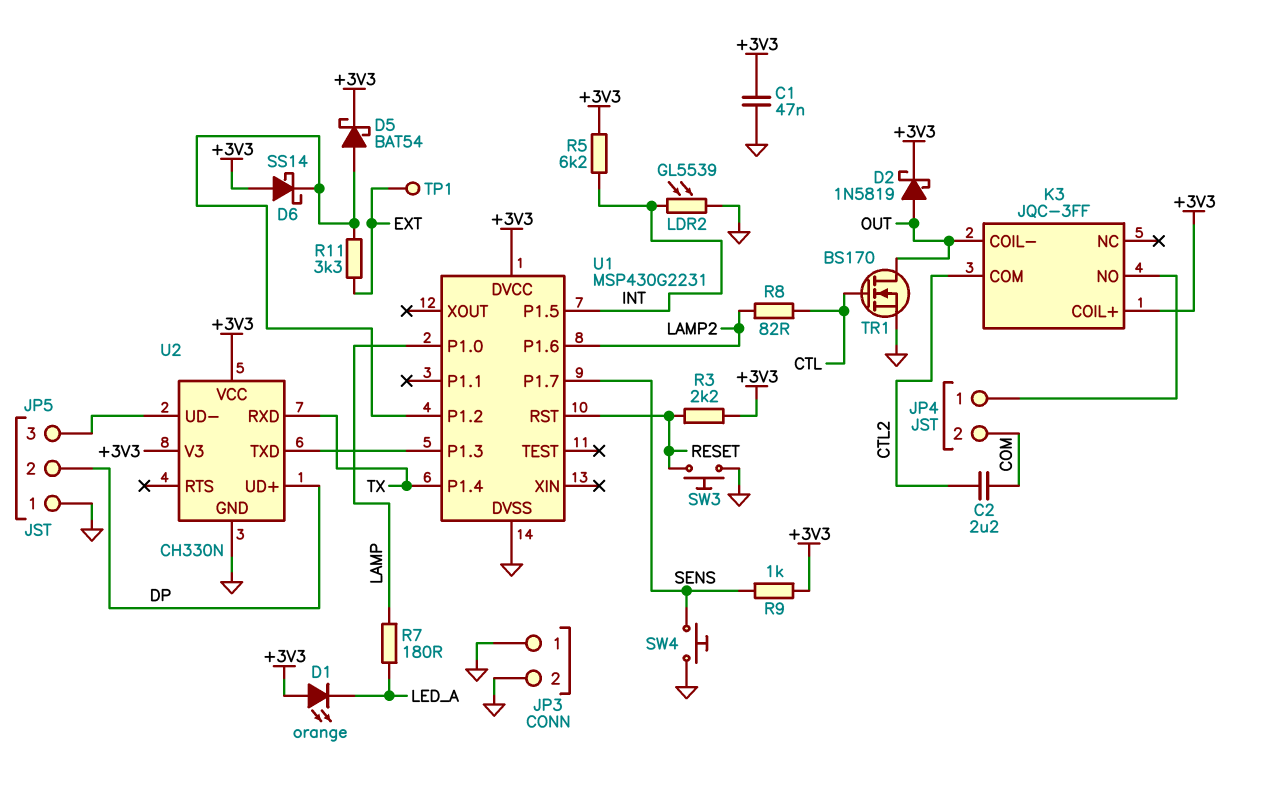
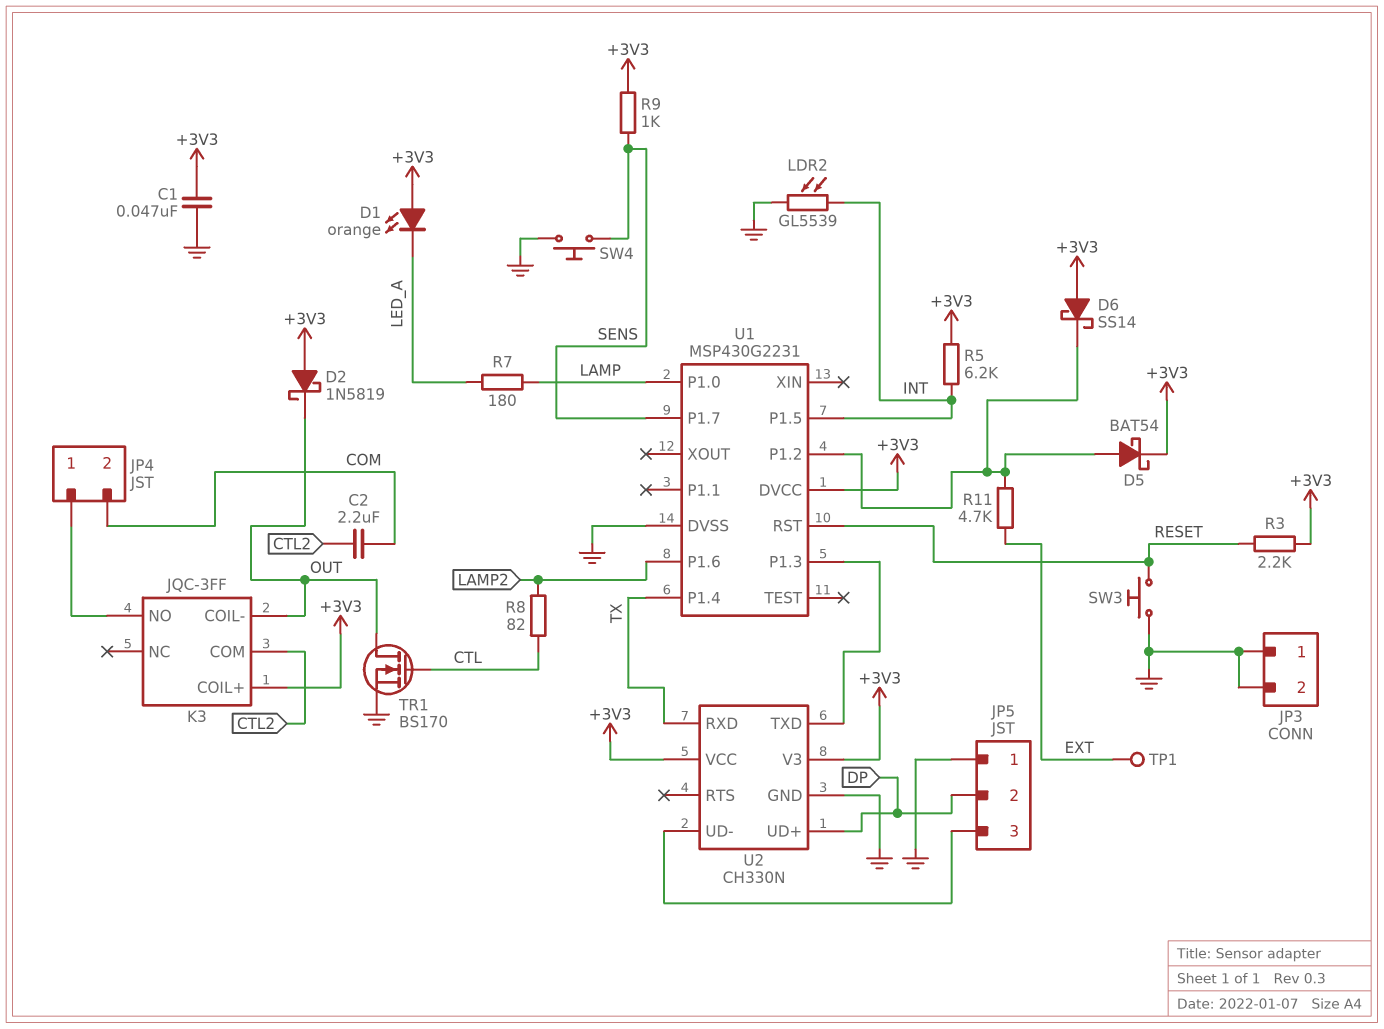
D2: schottky 1N5819 (A OUT, K +3V3) -> schottky 1N5819 (A +3V3, K OUT)
R11: 3.3k (EXT, U1/P1.2) -> 4.7k (EXT, U1/P1.2)

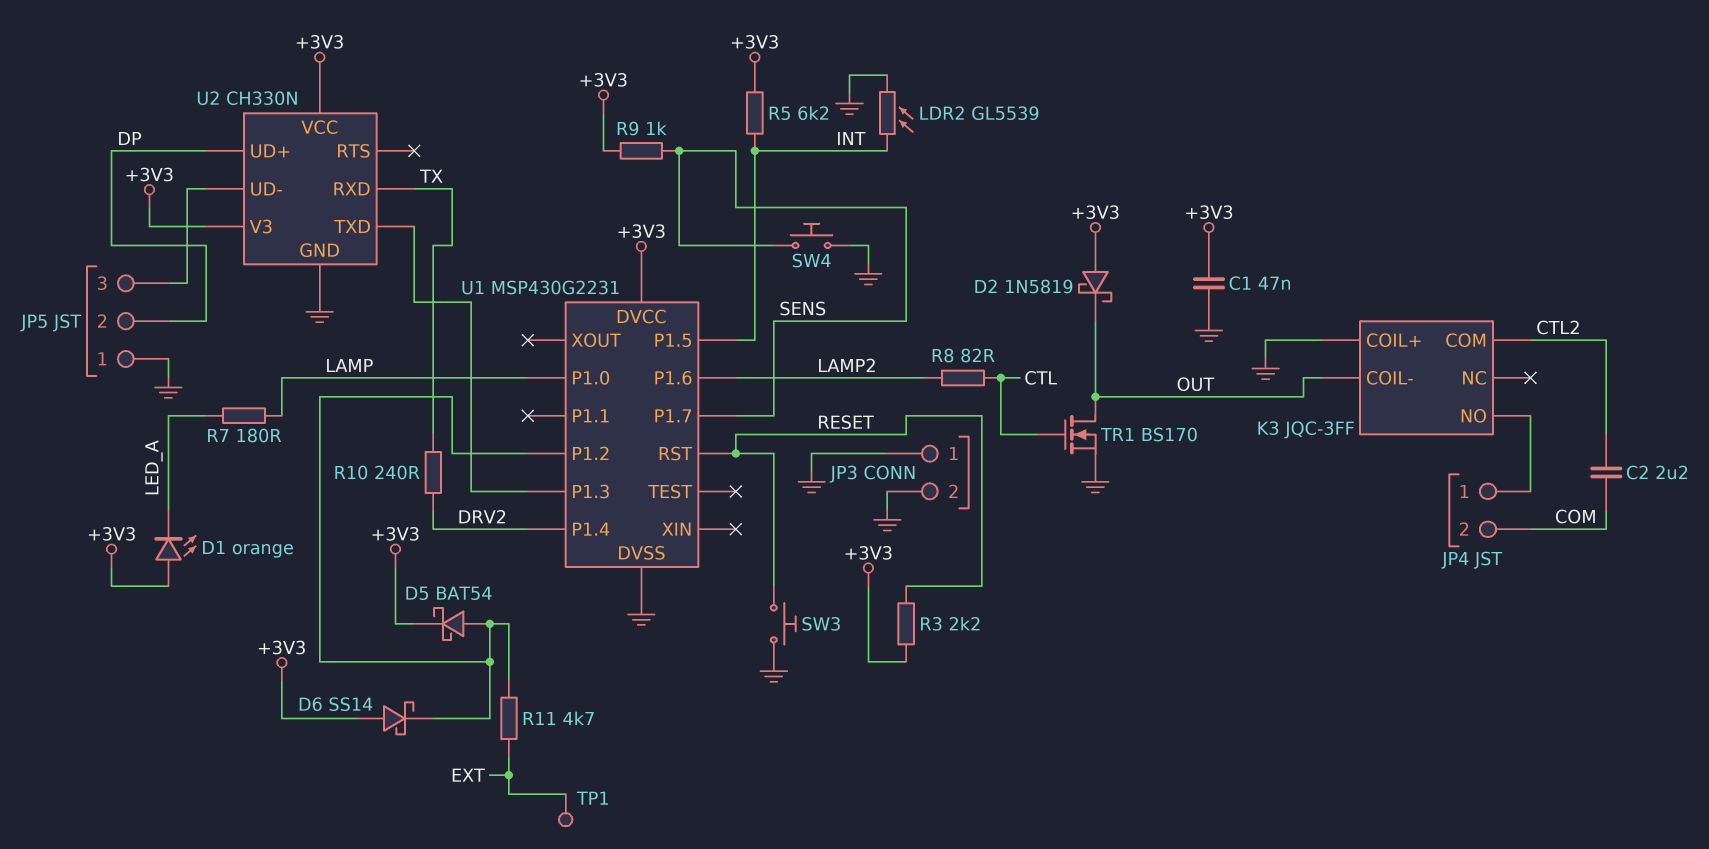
K3 pin COIL+: +3V3 -> GND
R10: none -> 240 (DRV2, TX)
U1 pin P1.4: TX -> DRV2

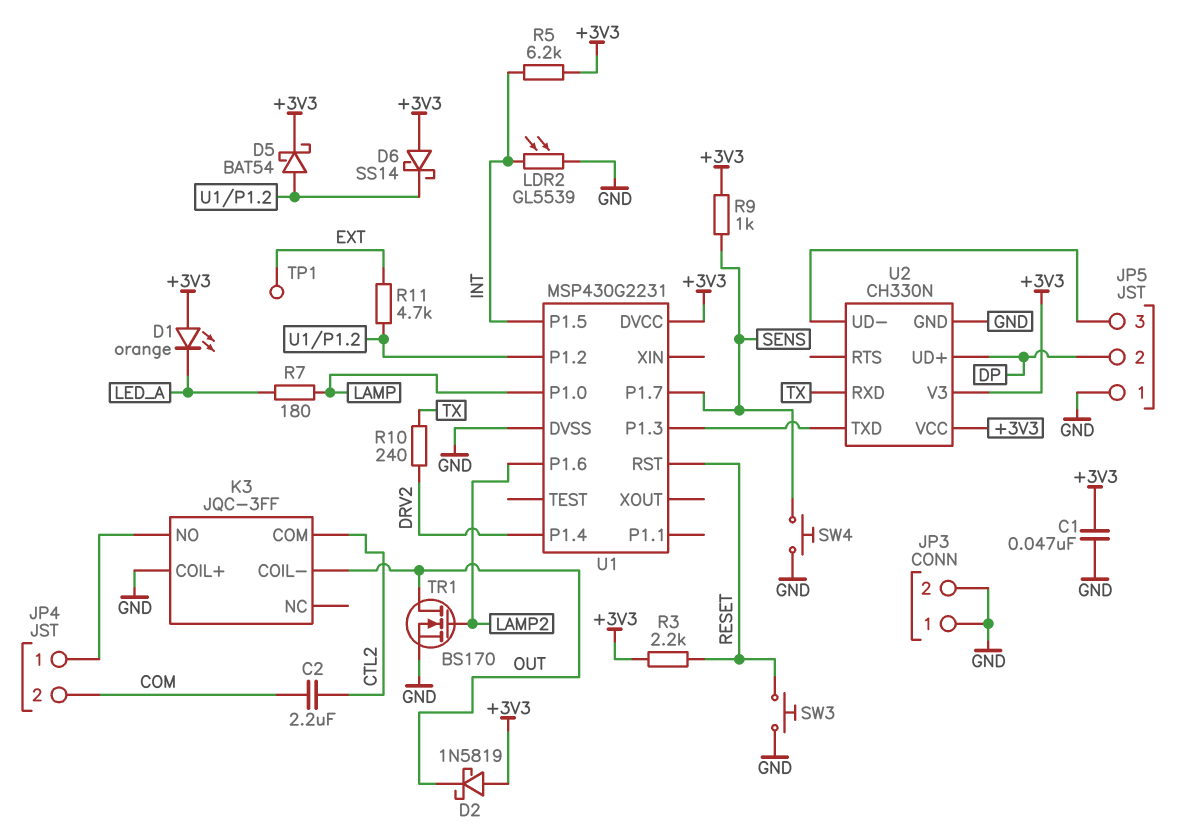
R8: 82 (CTL, LAMP2) -> none
TR1: NMOS BS170 (G CTL, D OUT, S GND) -> NMOS BS170 (G LAMP2, D OUT, S GND)

